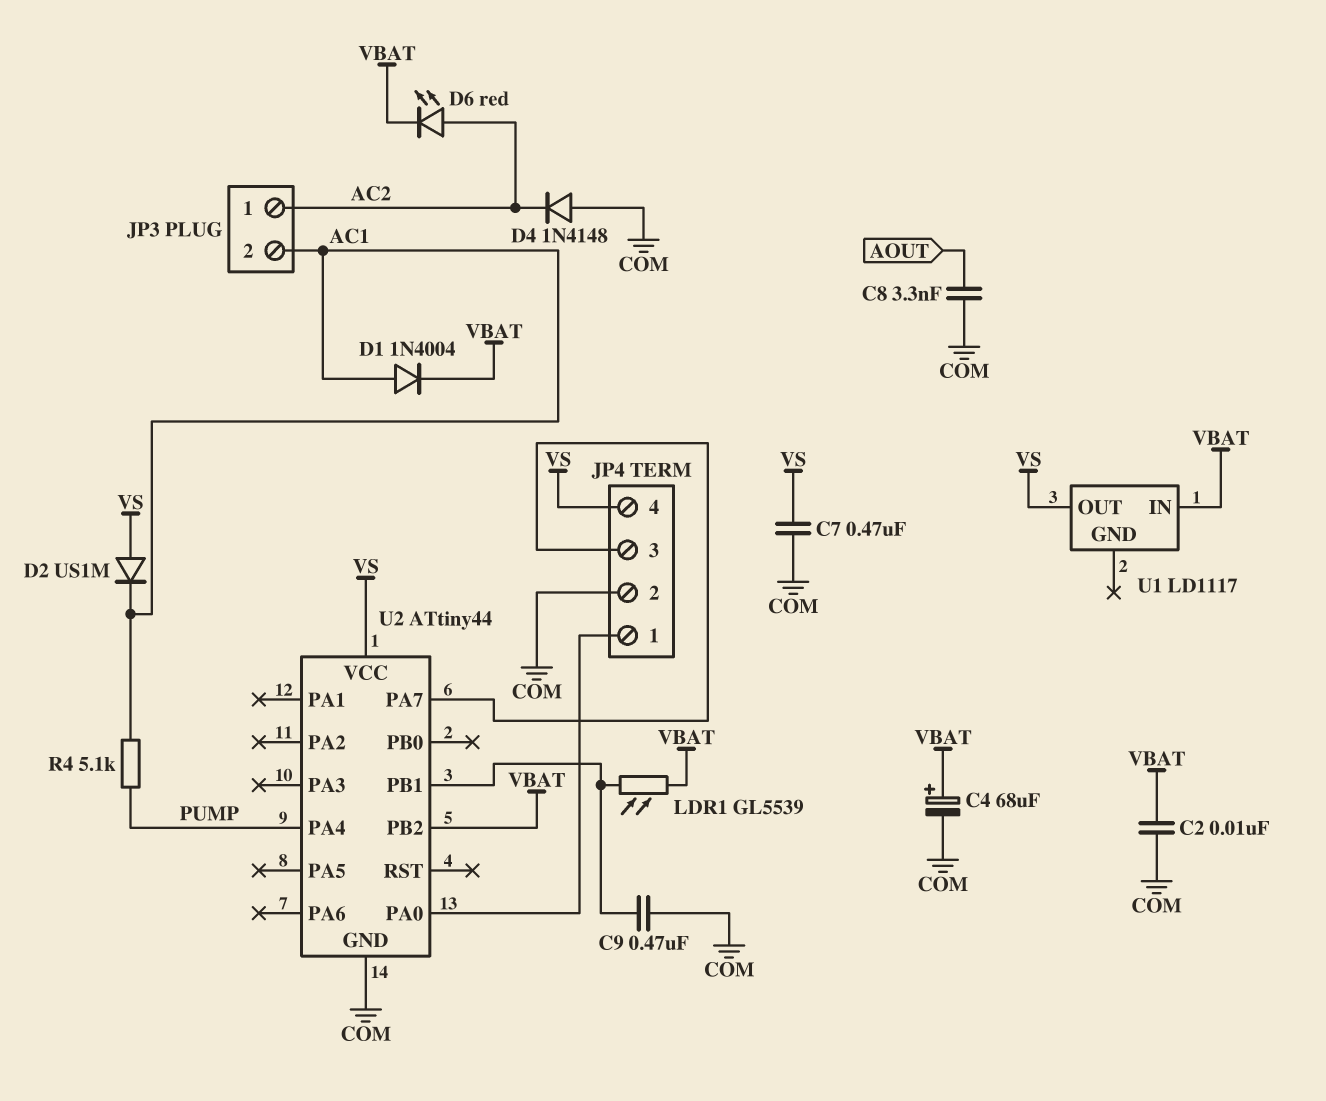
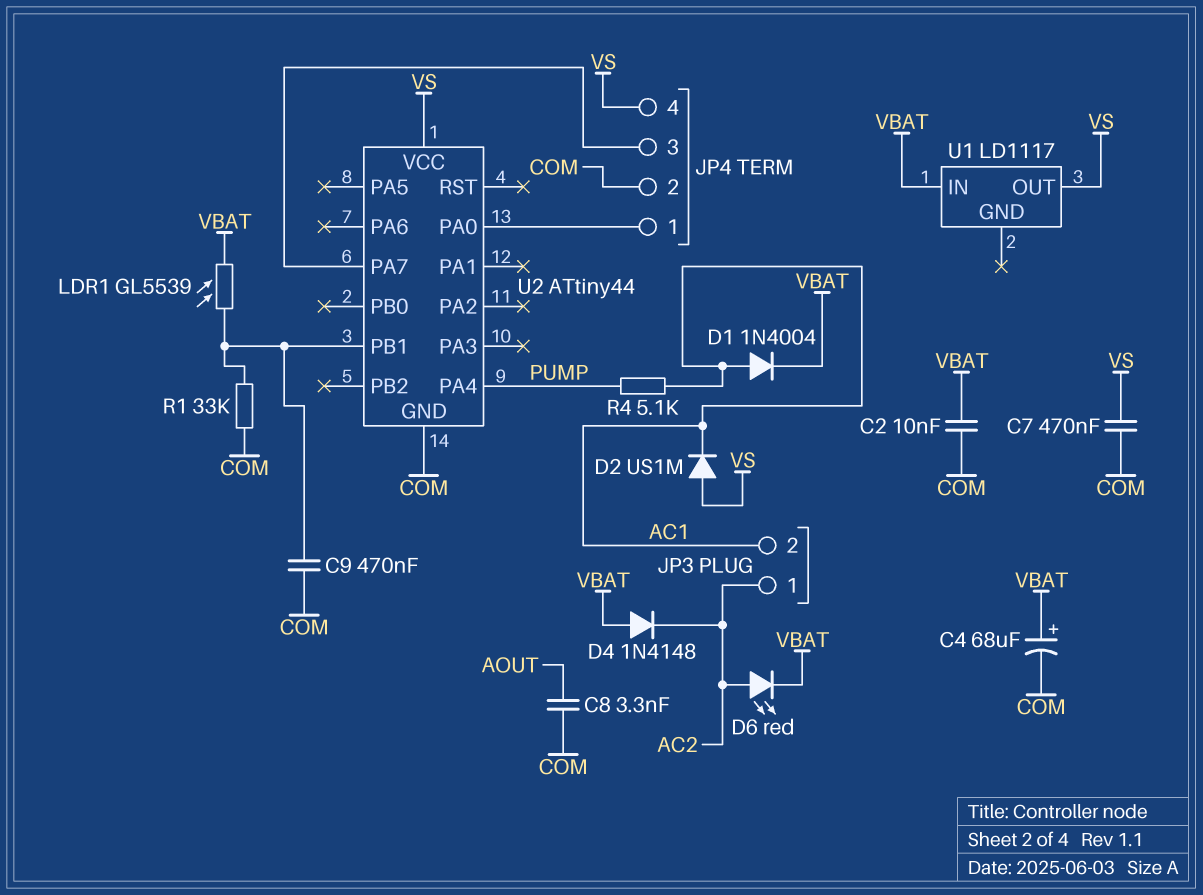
D4: diode 1N4148 (A COM, K AC2) -> diode 1N4148 (A VBAT, K AC2)
R1: none -> 33k (COM, U2/PB1)
U2 pin PB2: VBAT -> none

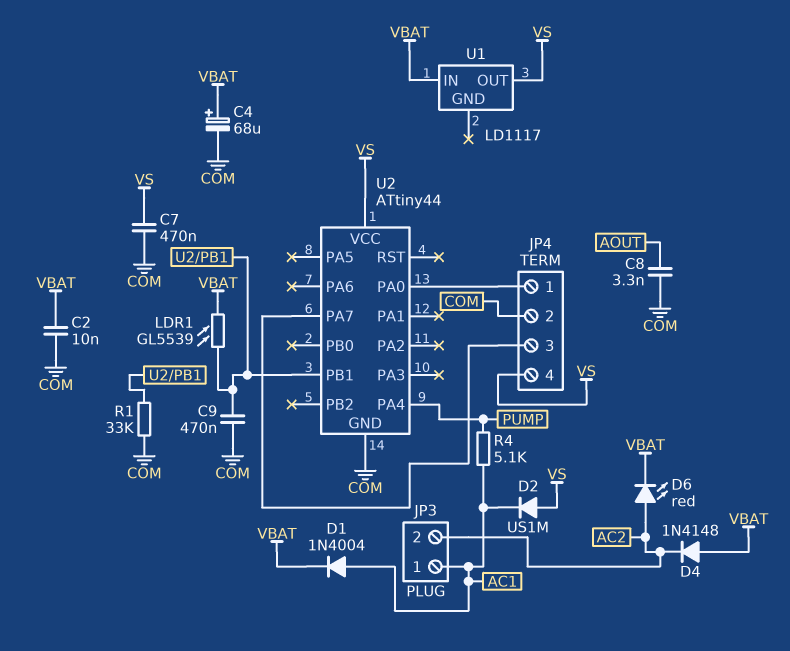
JP3 pin 1: AC2 -> AC1
JP3 pin 2: AC1 -> AC2

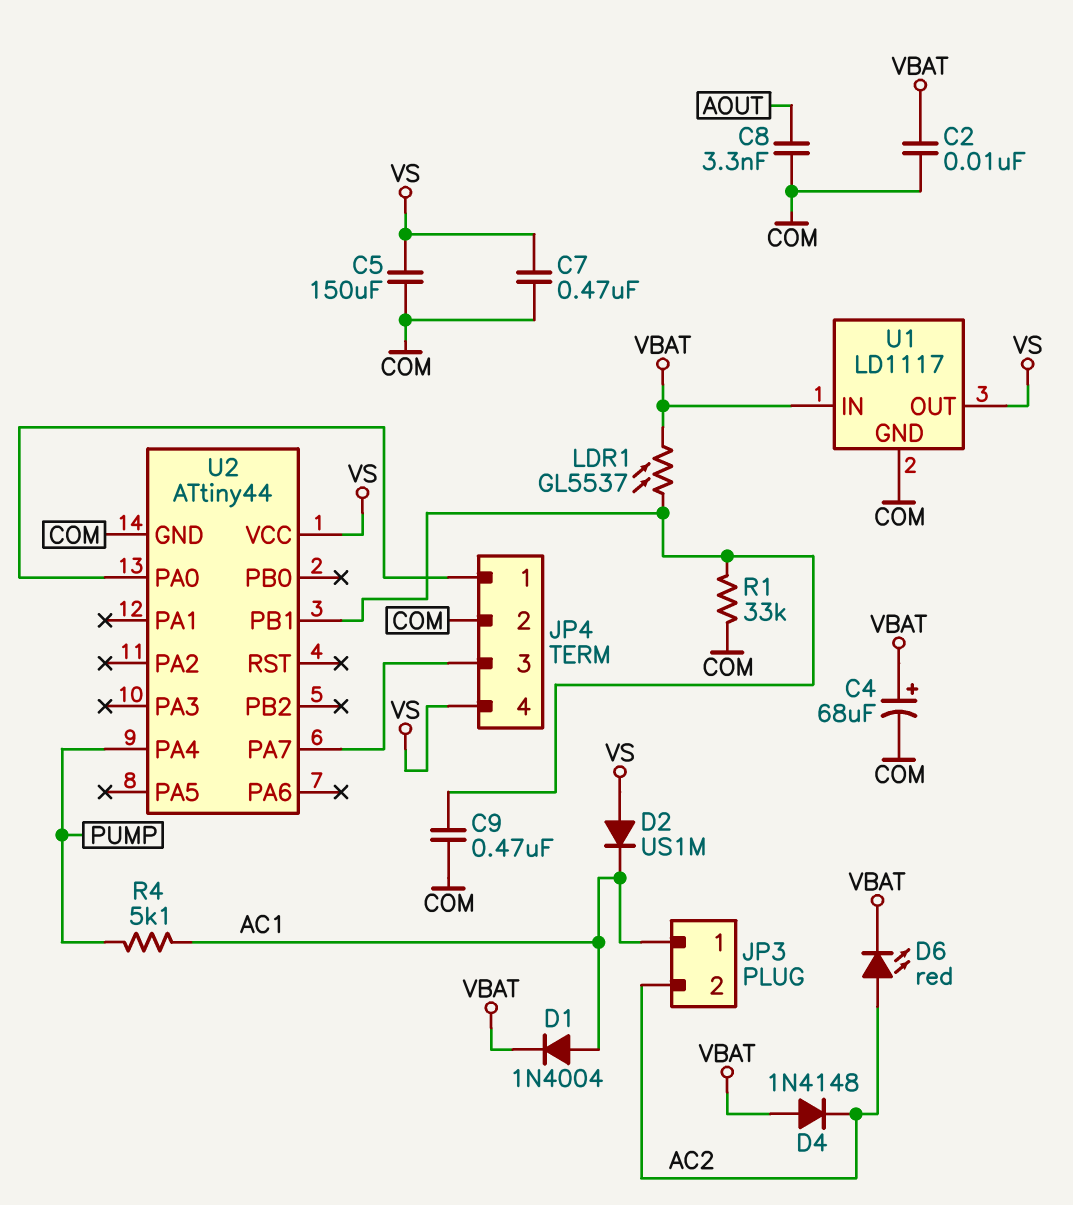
C5: none -> 150uF (COM, VS)
LDR1: GL5539 (U2/PB1, VBAT) -> GL5537 (U2/PB1, VBAT)
U1 pin GND: none -> COM

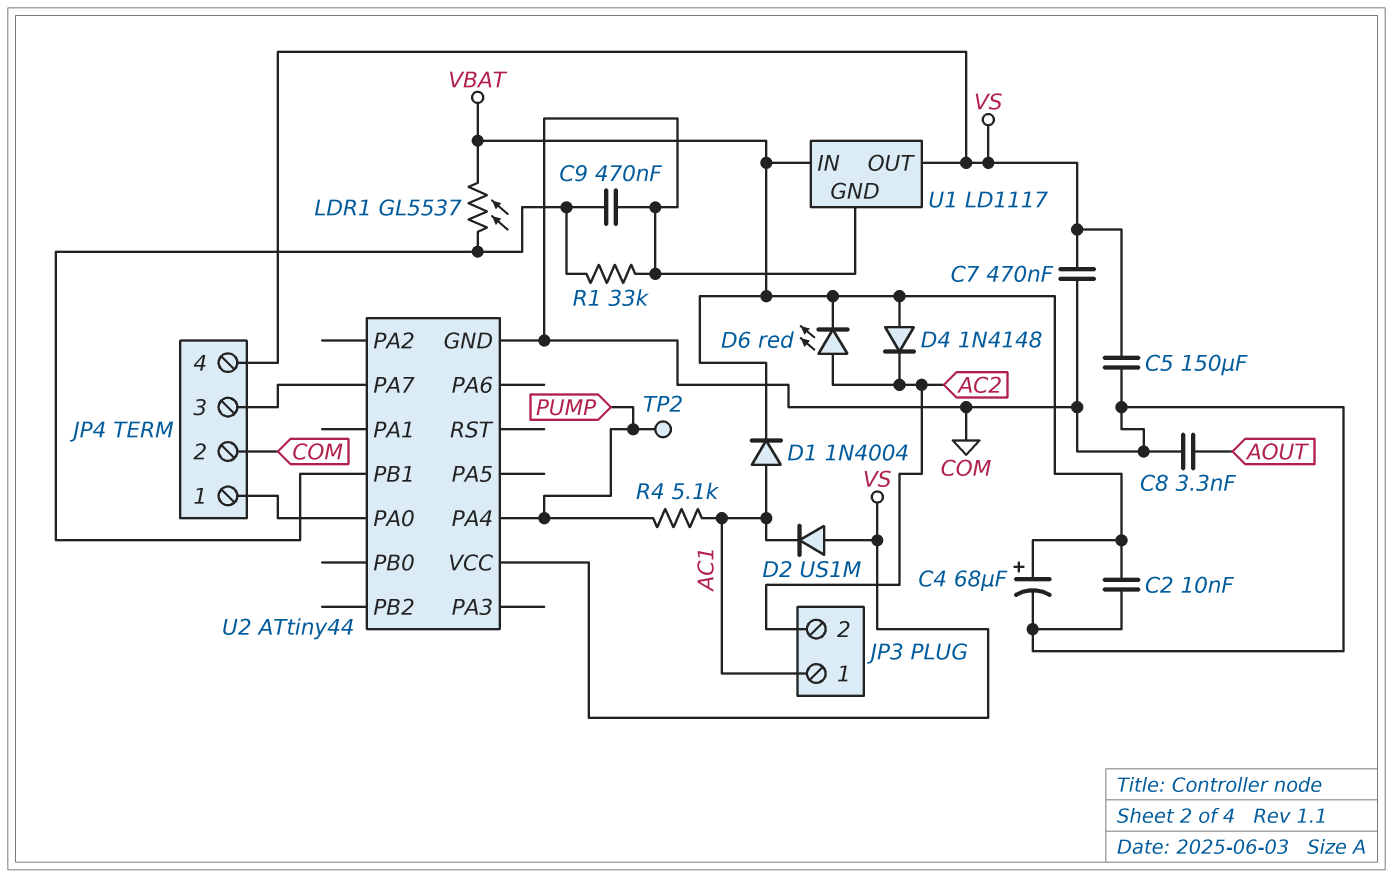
TP2: none -> test point (PUMP)

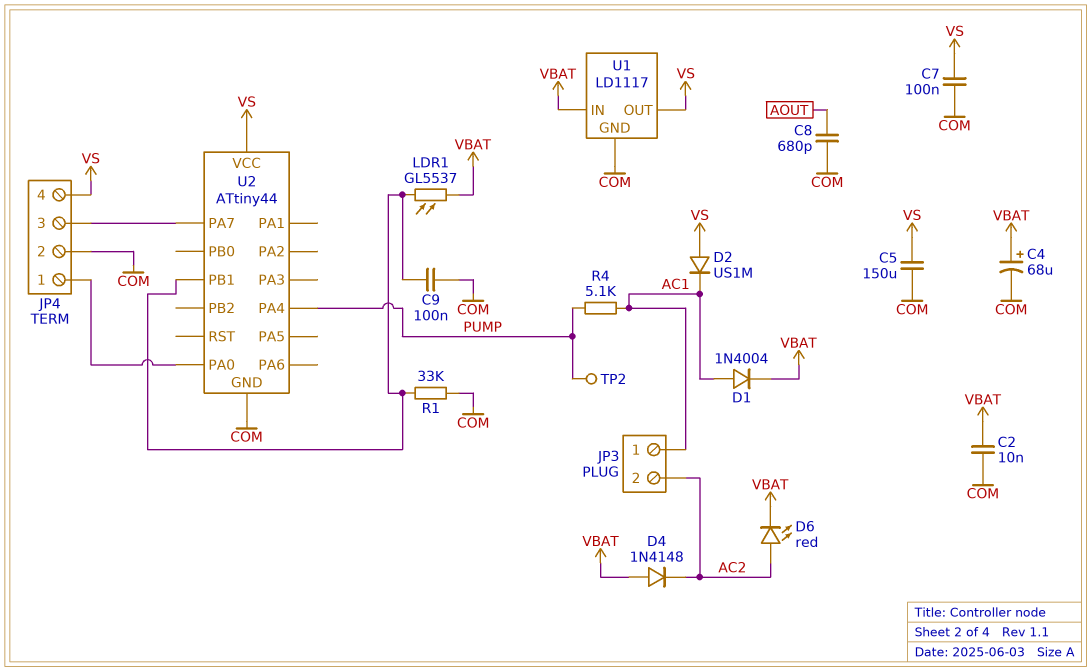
C7: 470nF (COM, VS) -> 100nF (COM, VS)
C8: 3.3nF (AOUT, COM) -> 680pF (AOUT, COM)
C9: 470nF (COM, U2/PB1) -> 100nF (COM, U2/PB1)

